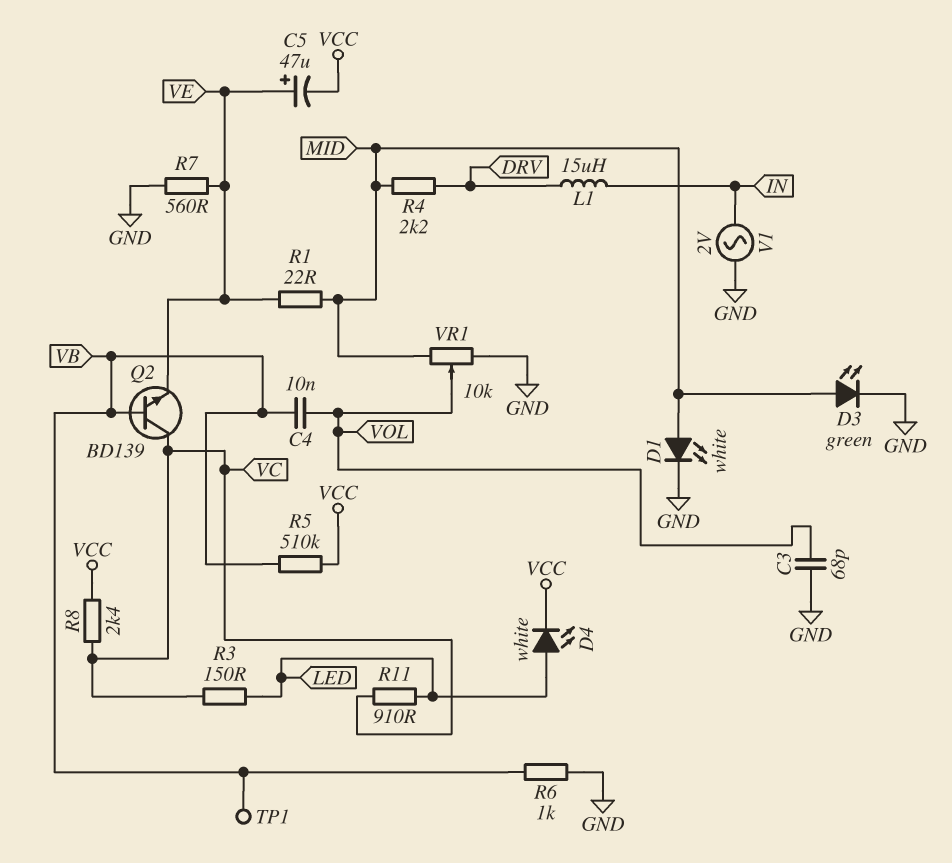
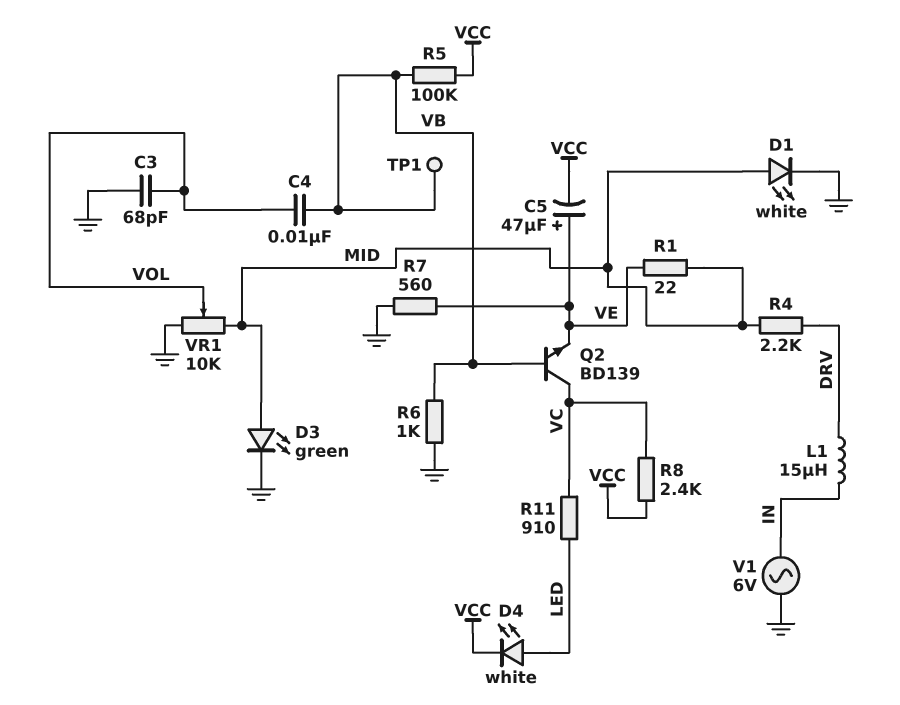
R3: 150 (LED, VC) -> none
R5: 510k (VB, VCC) -> 100k (VB, VCC)
V1: AC 2V (GND, IN) -> AC 6V (GND, IN)

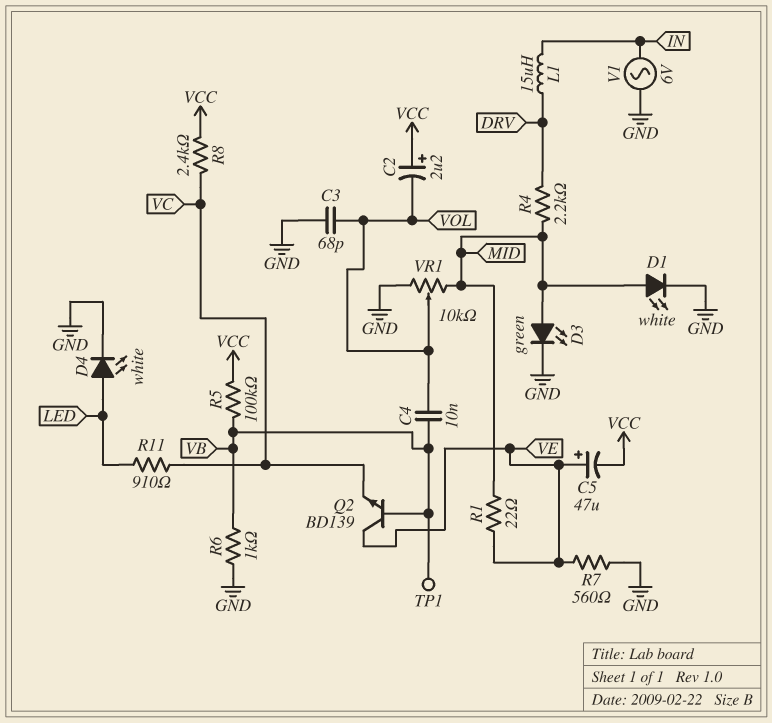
C2: none -> 2.2uF (plus VCC, minus VOL)
D4: LED white (A LED, K VCC) -> LED white (A LED, K GND)
Q2: NPN BD139 (B VB, C VC, E VE) -> NPN BD139 (B VB, C VE, E VC)

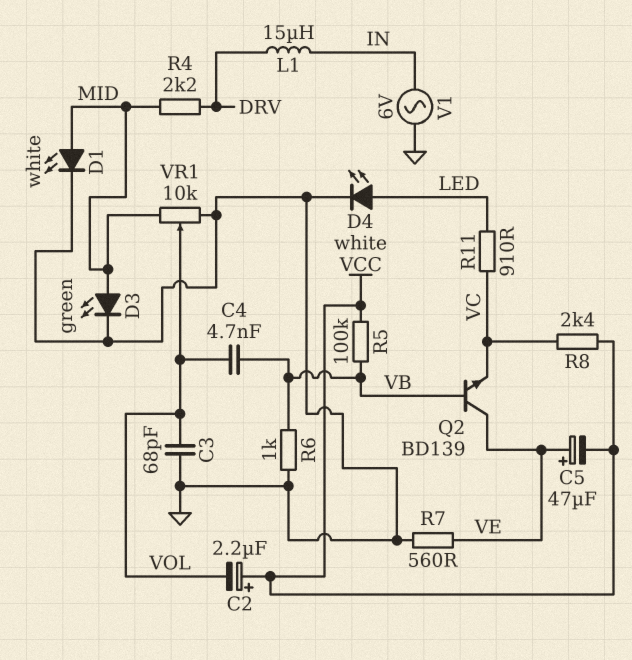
C4: 10nF (VB, VOL) -> 4.7nF (VB, VOL)
R1: 22 (MID, VE) -> none
TP1: test point (VB) -> none

